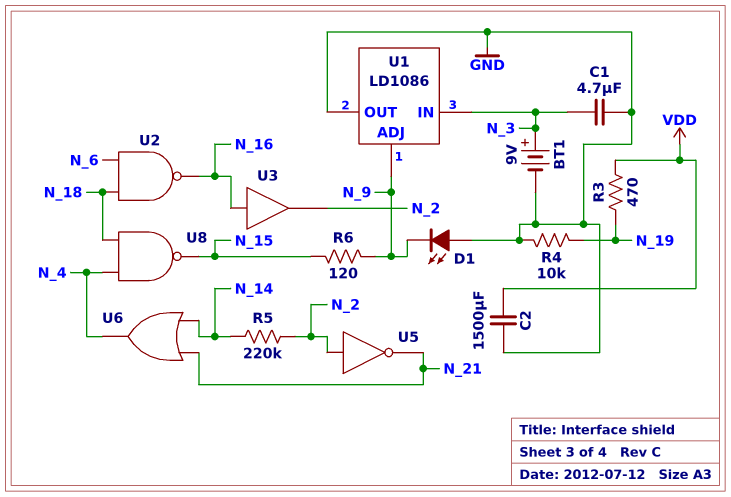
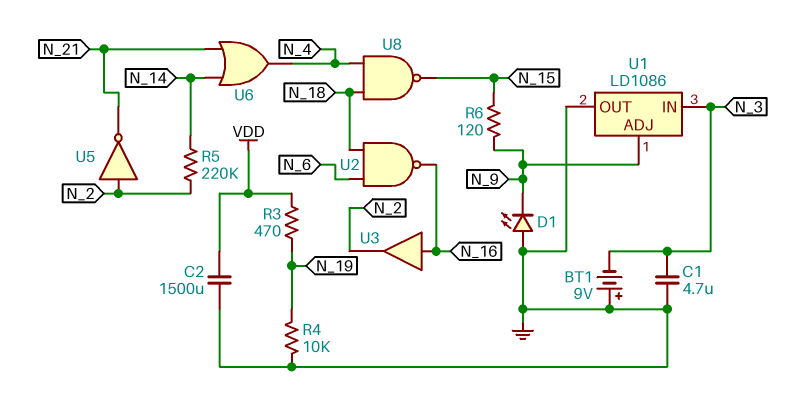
BT1: 9V (plus N_3, minus GND) -> 9V (plus GND, minus N_3)

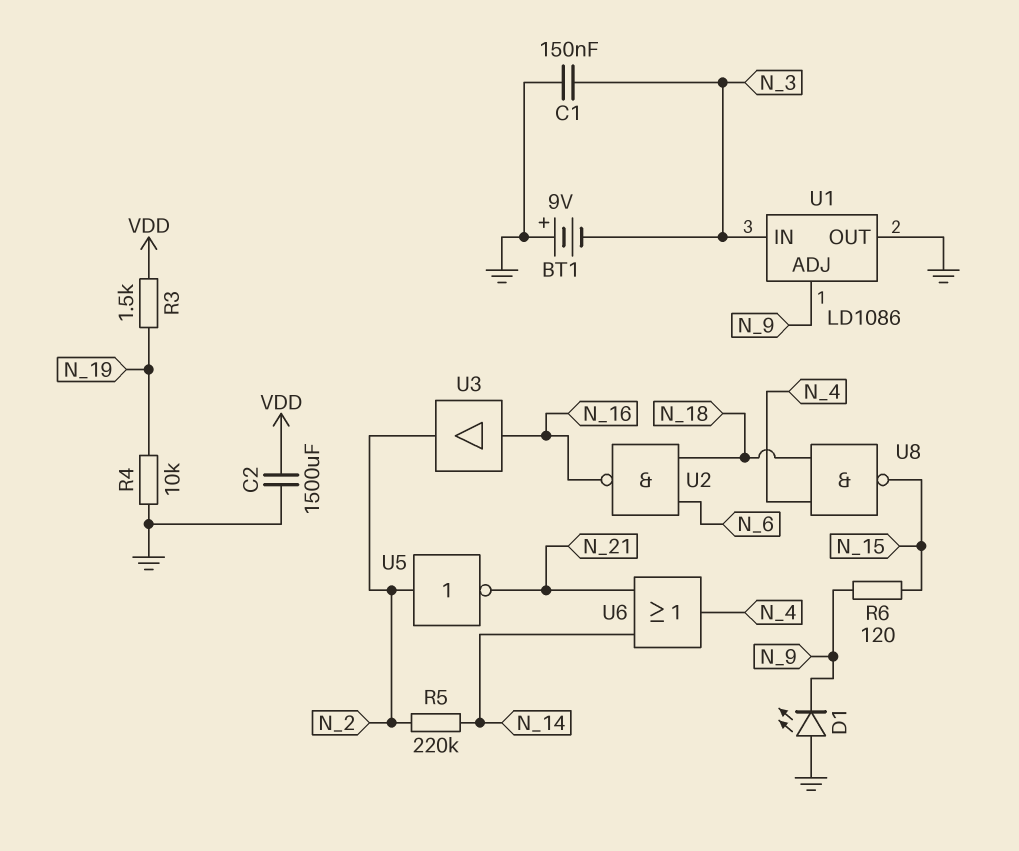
C1: 4.7uF (GND, N_3) -> 150nF (GND, N_3)
R3: 470 (N_19, VDD) -> 1.5k (N_19, VDD)

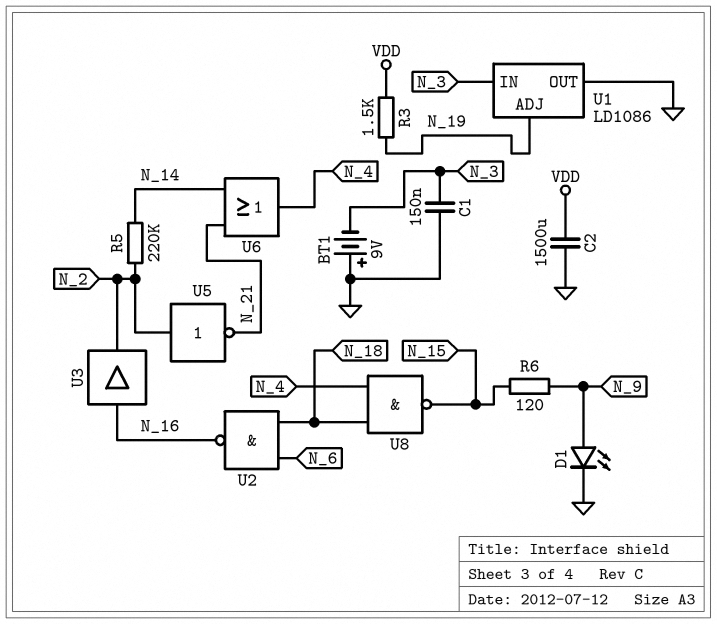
D1: LED (A GND, K N_9) -> LED (A N_9, K GND)
R4: 10k (GND, N_19) -> none
U1 pin ADJ: N_9 -> N_19

